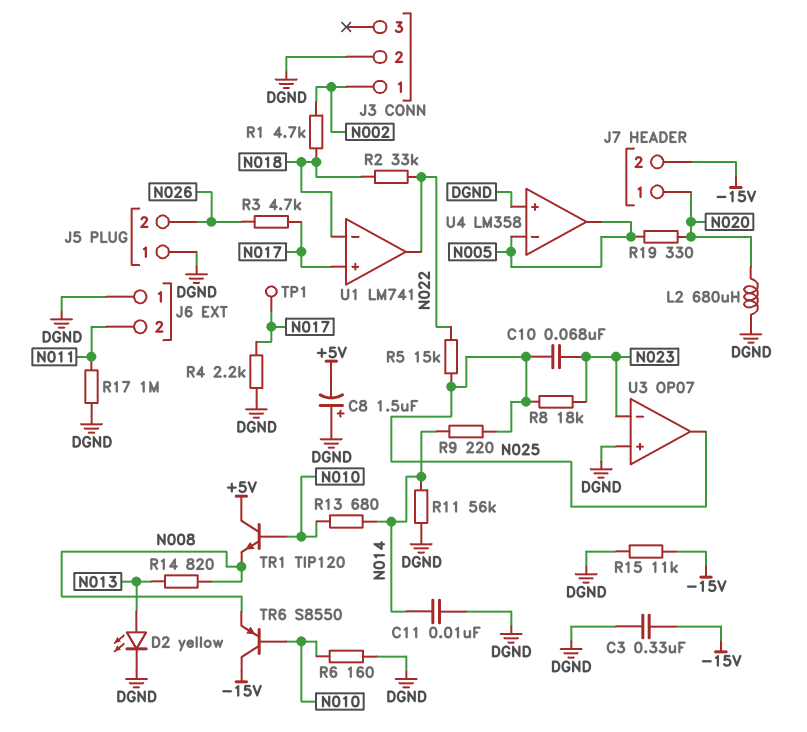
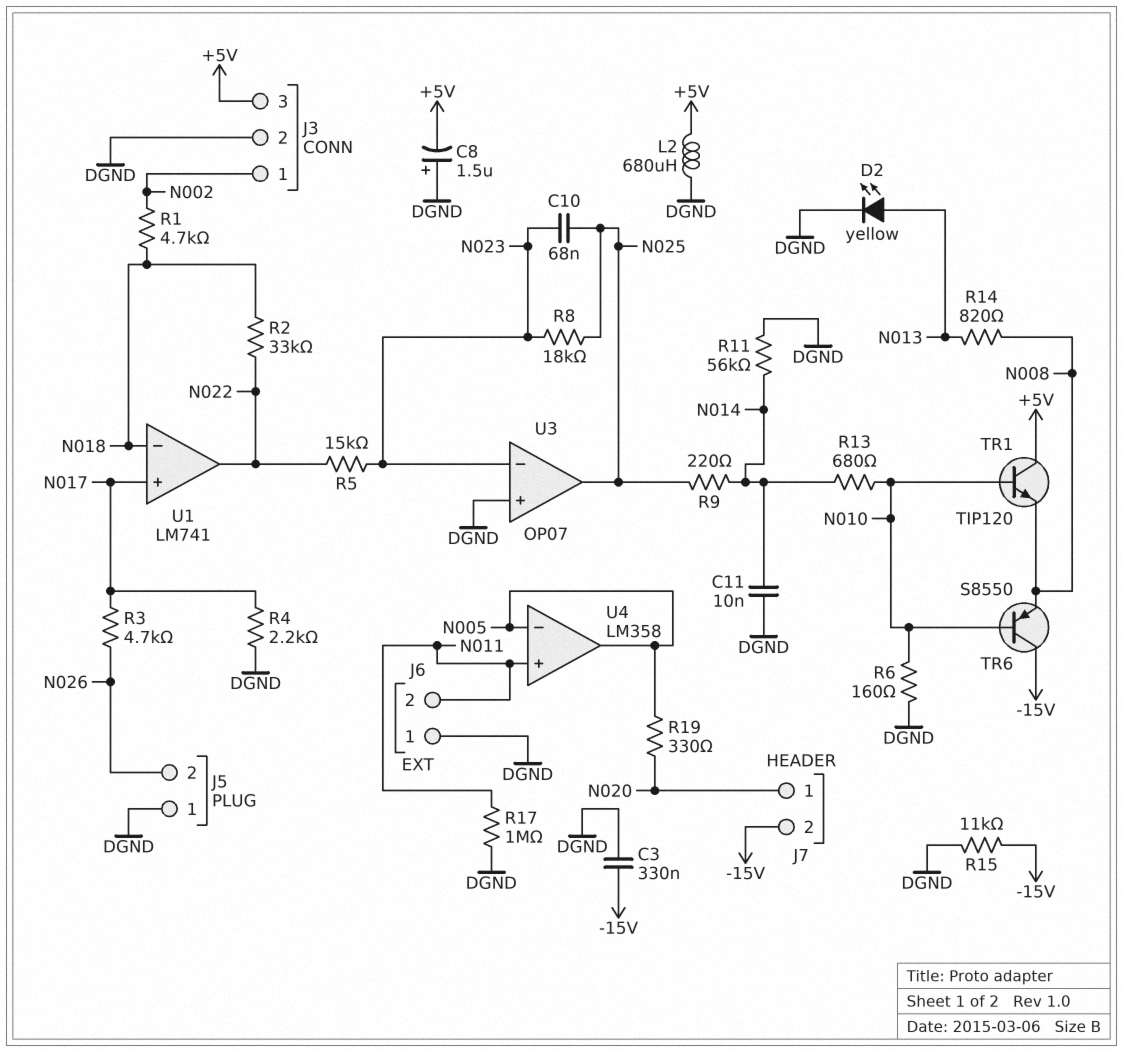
J3 pin 3: none -> +5V
L2: 680uH (DGND, N020) -> 680uH (+5V, DGND)
R5: 15k (N022, N025) -> 15k (N022, N023)
TP1: test point (N017) -> none
U4 pin in+: DGND -> N011

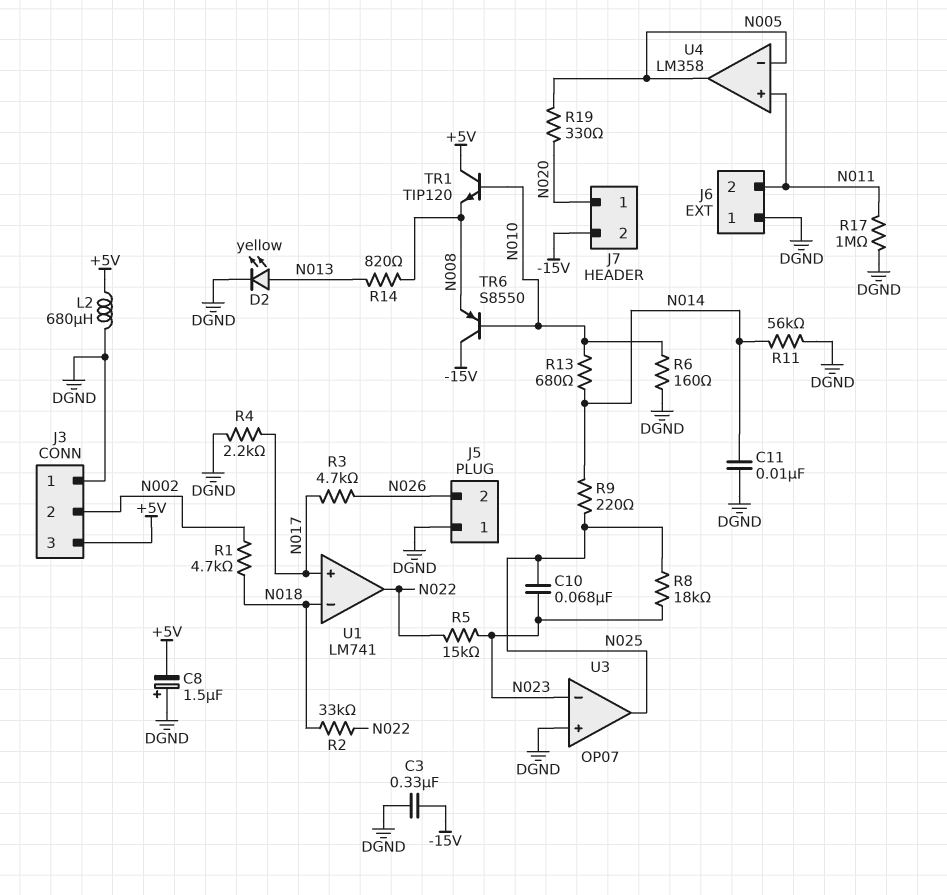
J3 pin 1: N002 -> DGND
J3 pin 2: DGND -> N002
R15: 11k (-15V, DGND) -> none

